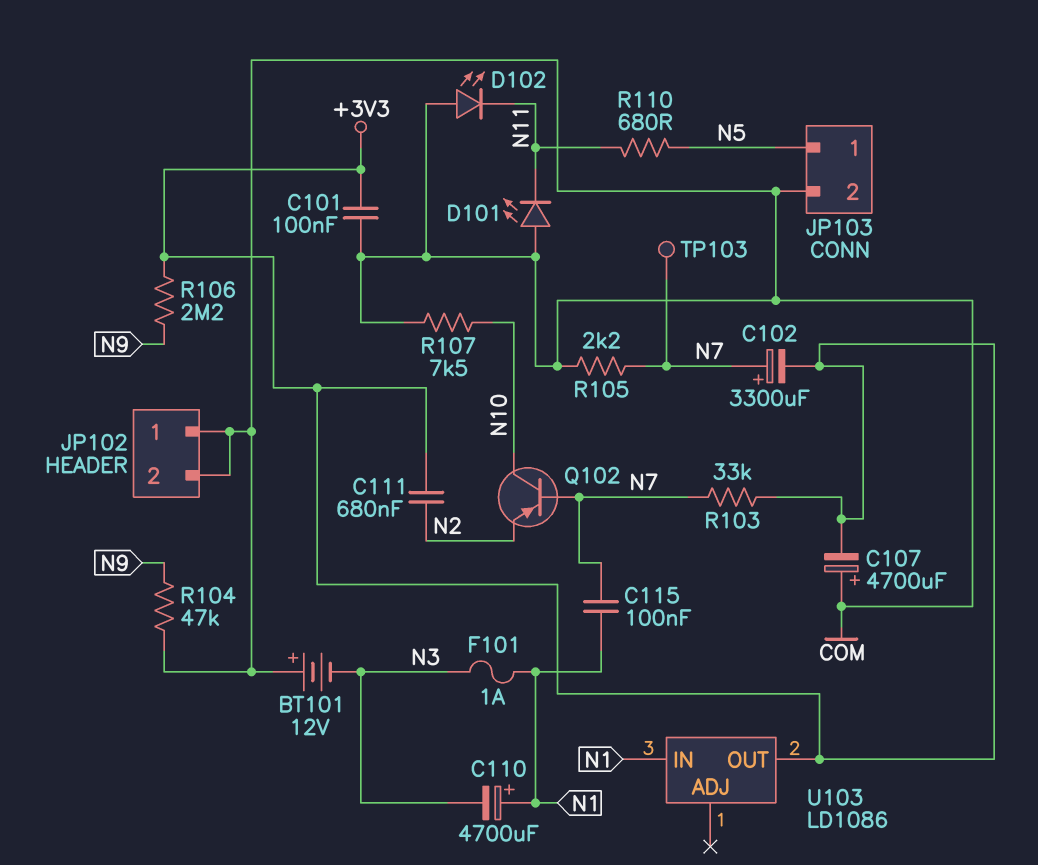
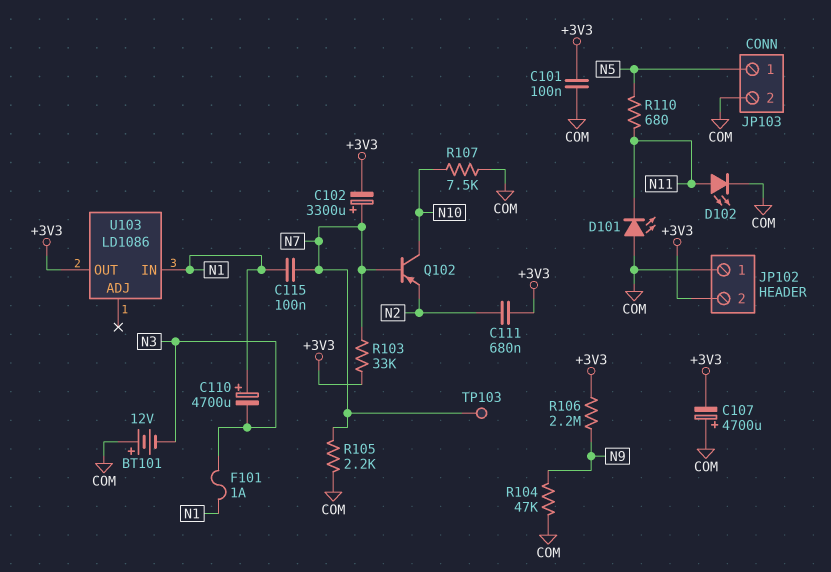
D102: LED (A COM, K N11) -> LED (A N11, K COM)
JP102 pin 2: COM -> +3V3

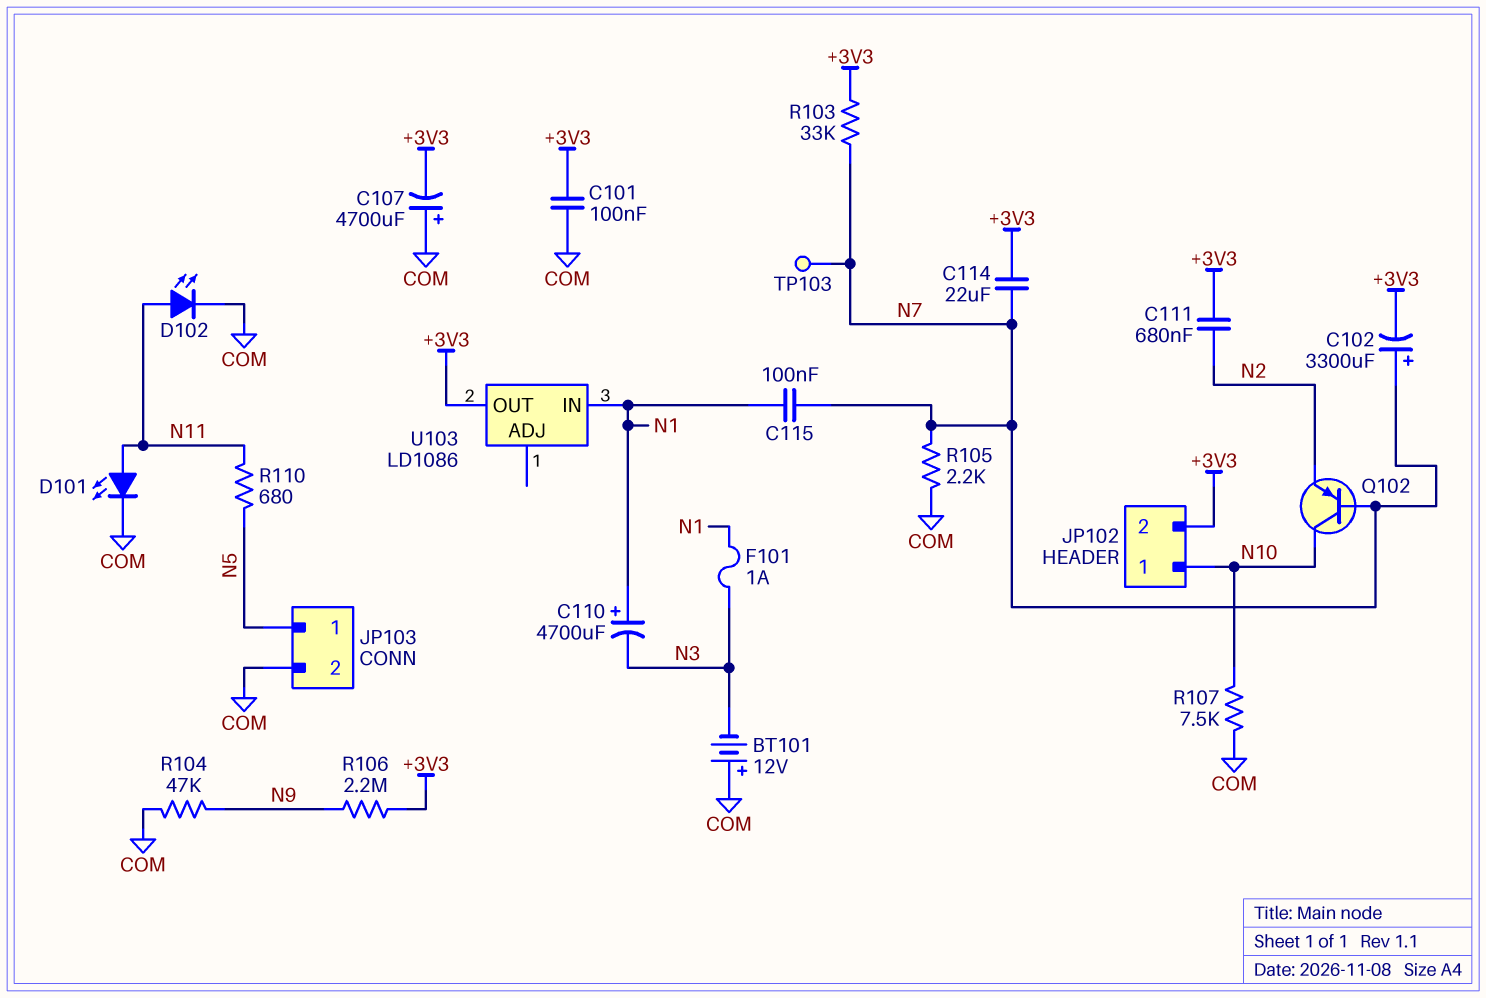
C114: none -> 22uF (+3V3, N7)
D101: LED (A COM, K N11) -> LED (A N11, K COM)
JP102 pin 1: COM -> N10

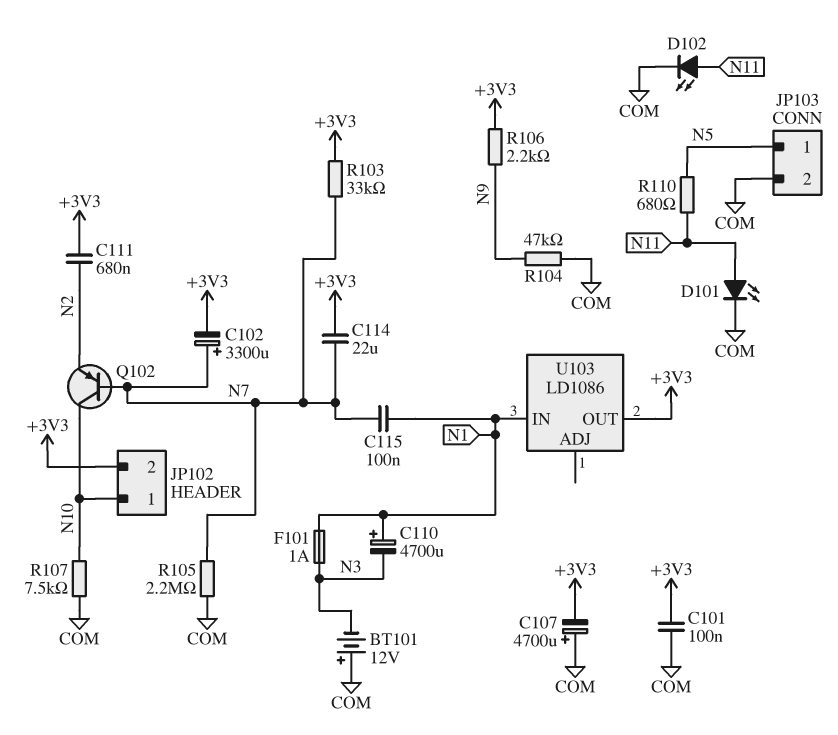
R105: 2.2k (COM, N7) -> 2.2M (COM, N7)
R106: 2.2M (+3V3, N9) -> 2.2k (+3V3, N9)
TP103: test point (N7) -> none

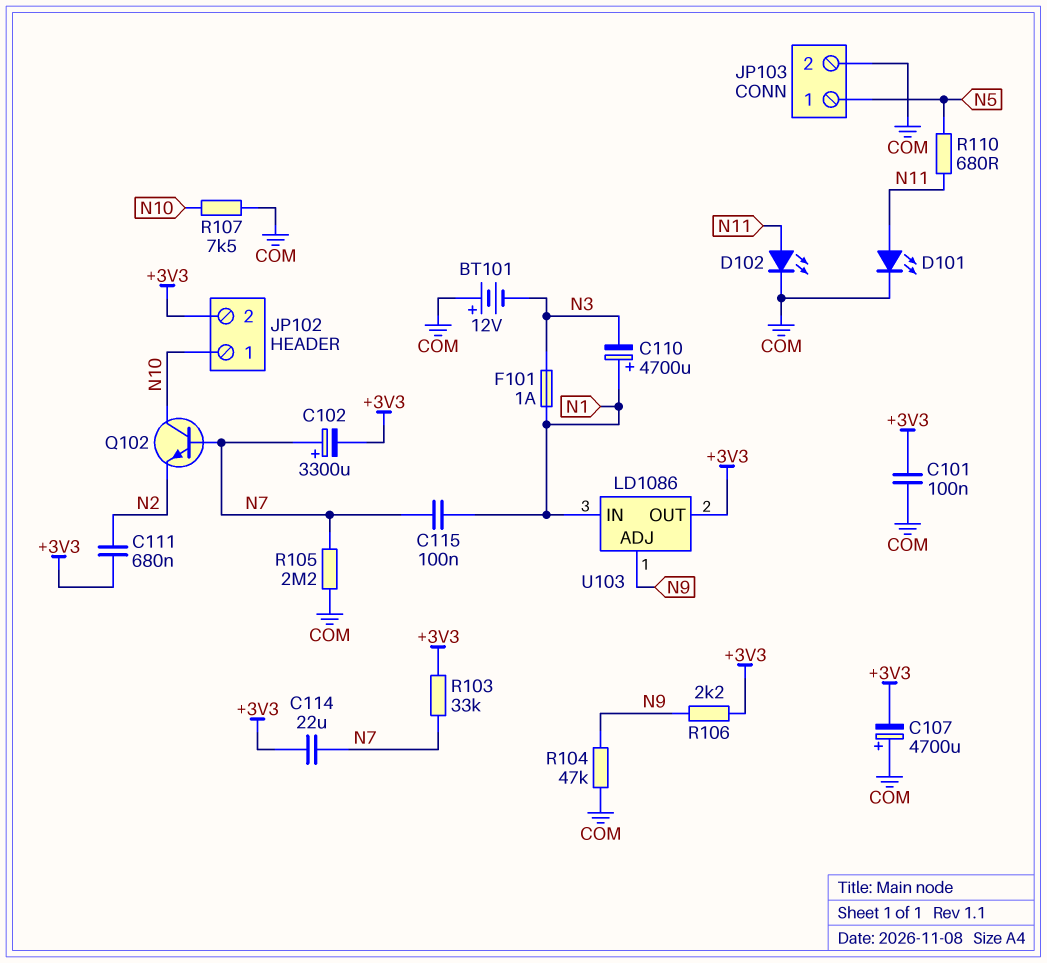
Q102: PNP (B N7, C N10, E N2) -> NPN (B N7, C N10, E N2)
U103 pin ADJ: none -> N9

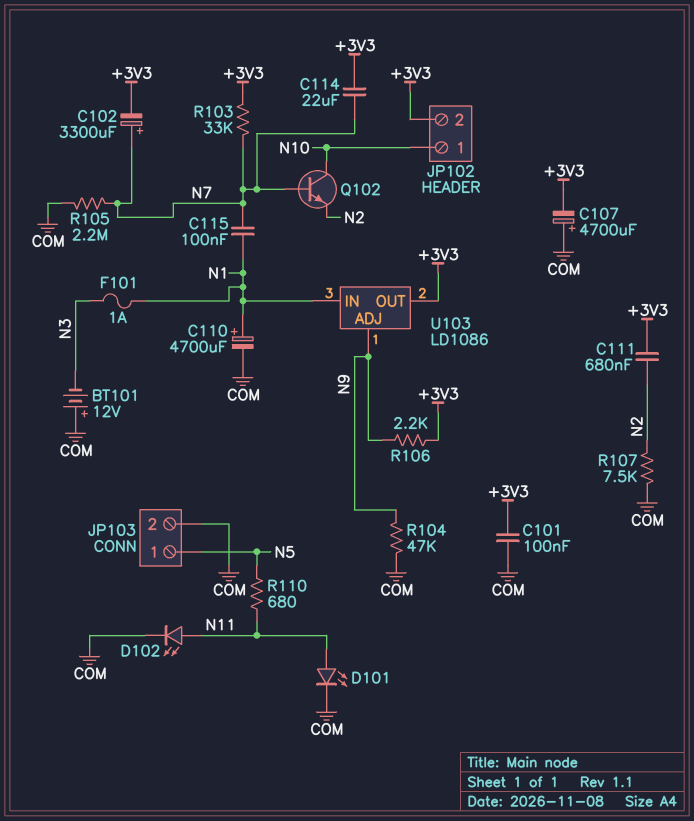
C110: 4700uF (plus N1, minus N3) -> 4700uF (plus N1, minus COM)
R107: 7.5k (COM, N10) -> 7.5k (COM, N2)

